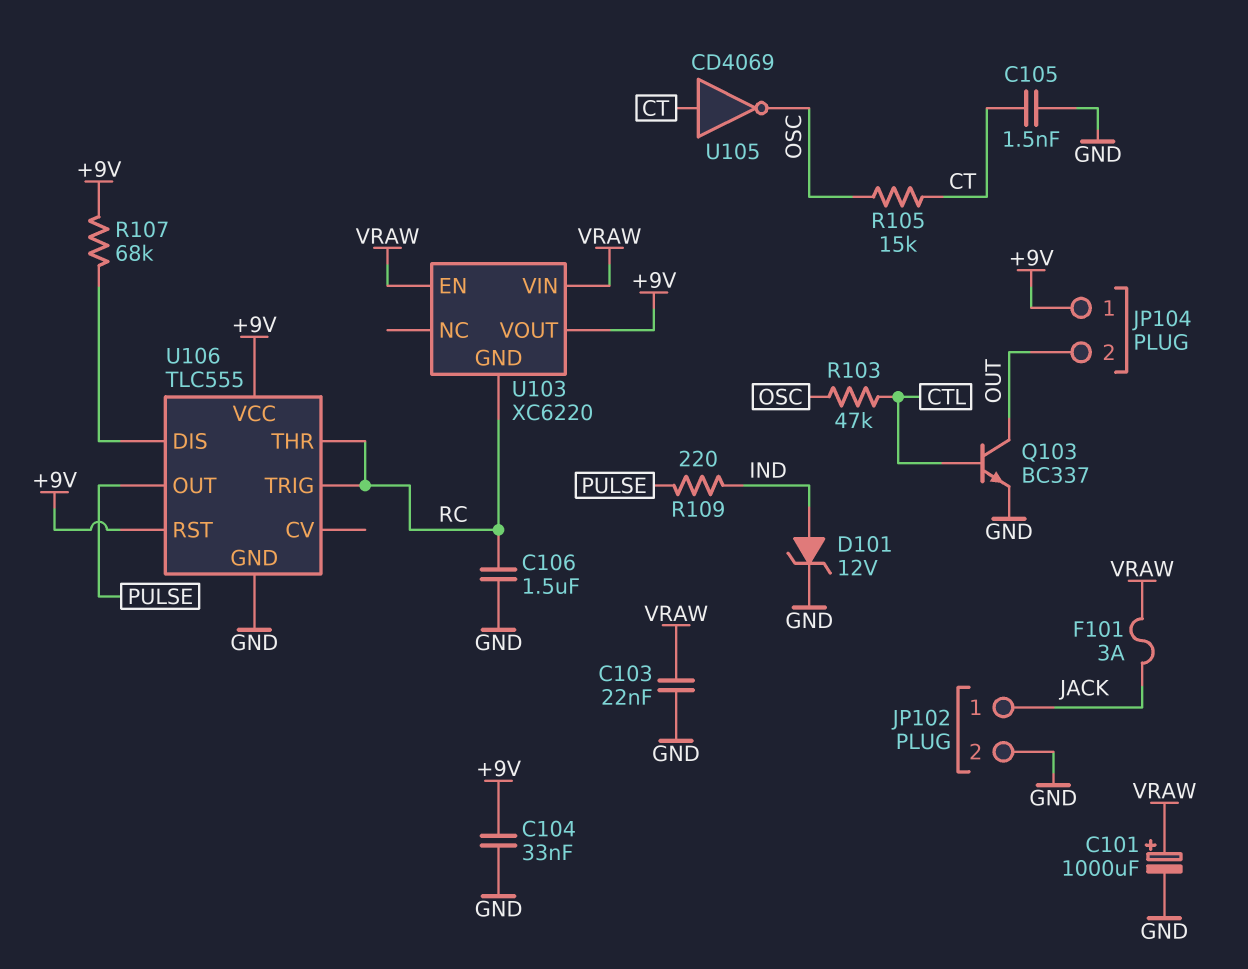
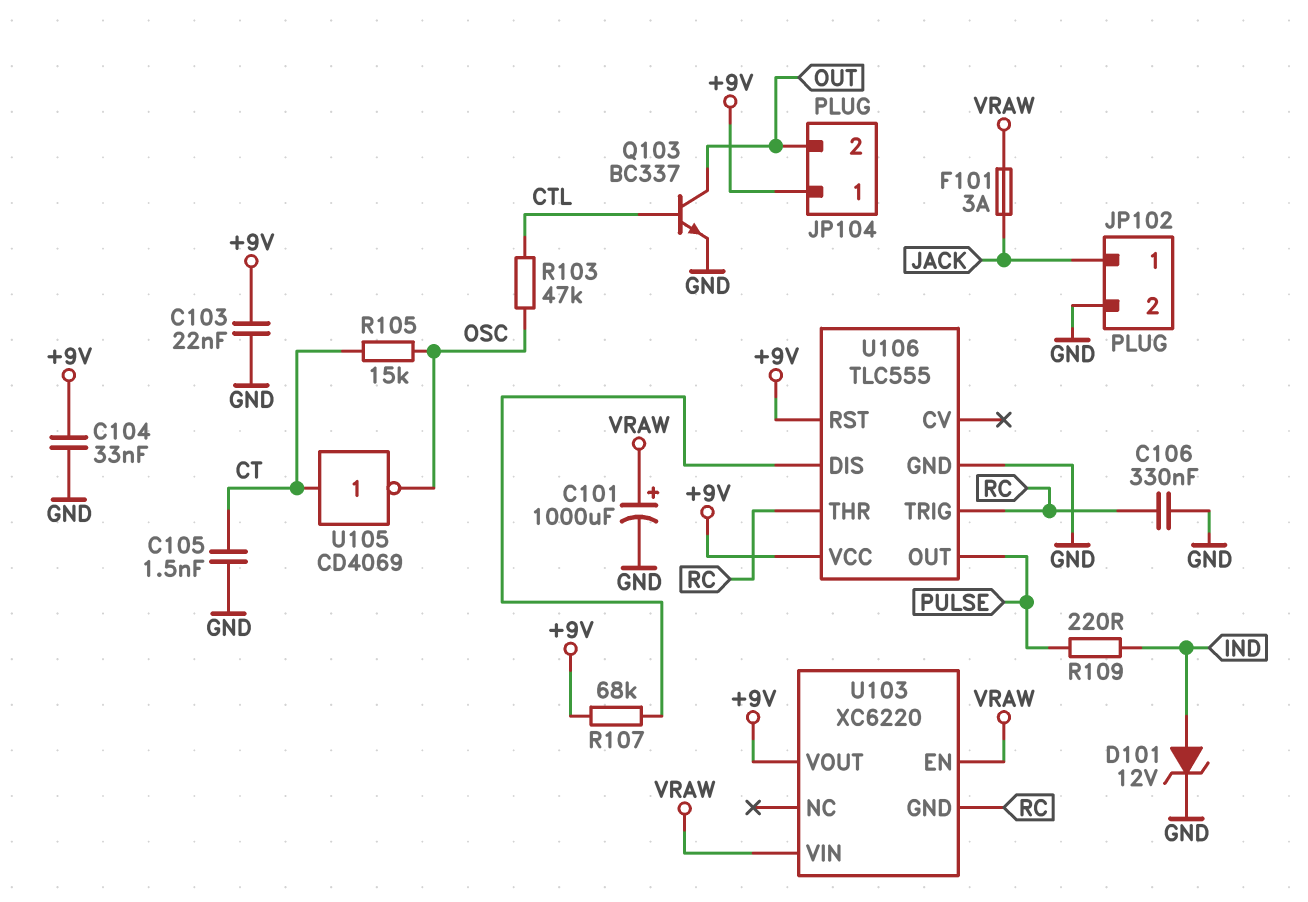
C103: 22nF (GND, VRAW) -> 22nF (+9V, GND)
C106: 1.5uF (GND, RC) -> 330nF (GND, RC)

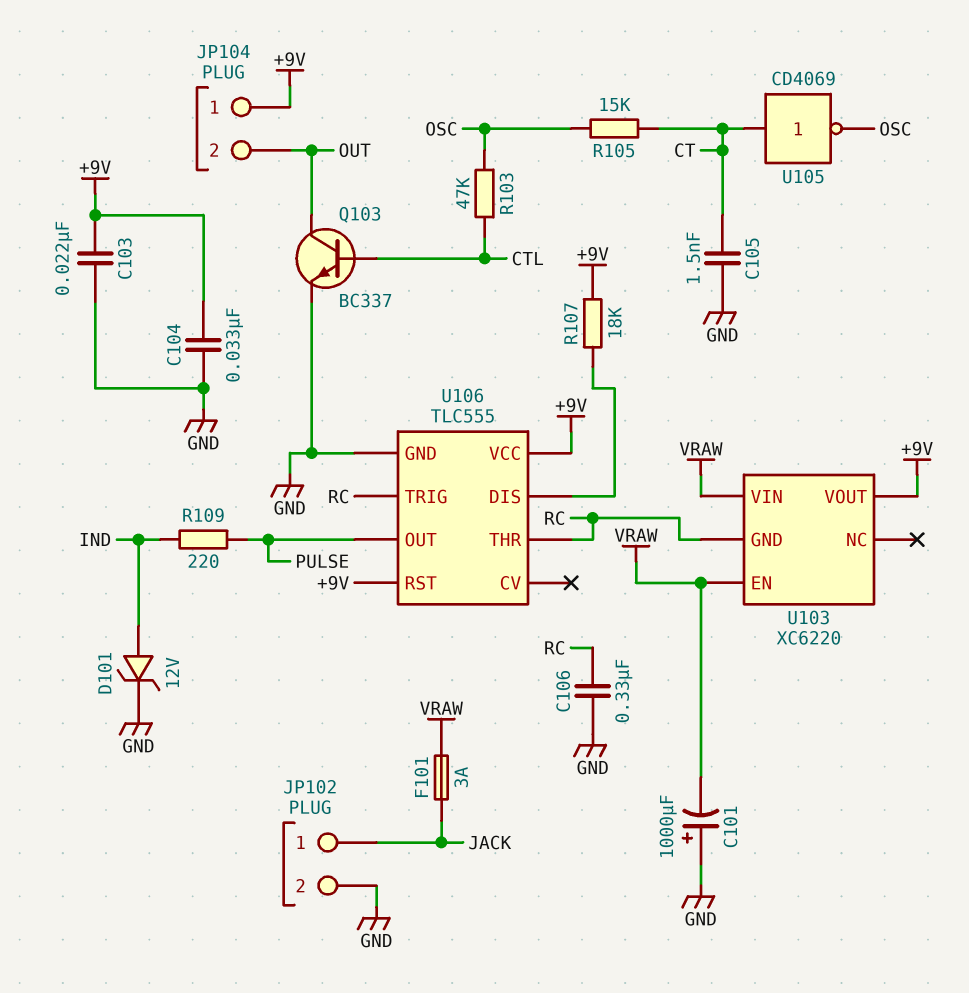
C101: 1000uF (plus VRAW, minus GND) -> 1000uF (plus GND, minus VRAW)
R107: 68k (+9V, U106/DIS) -> 18k (+9V, U106/DIS)

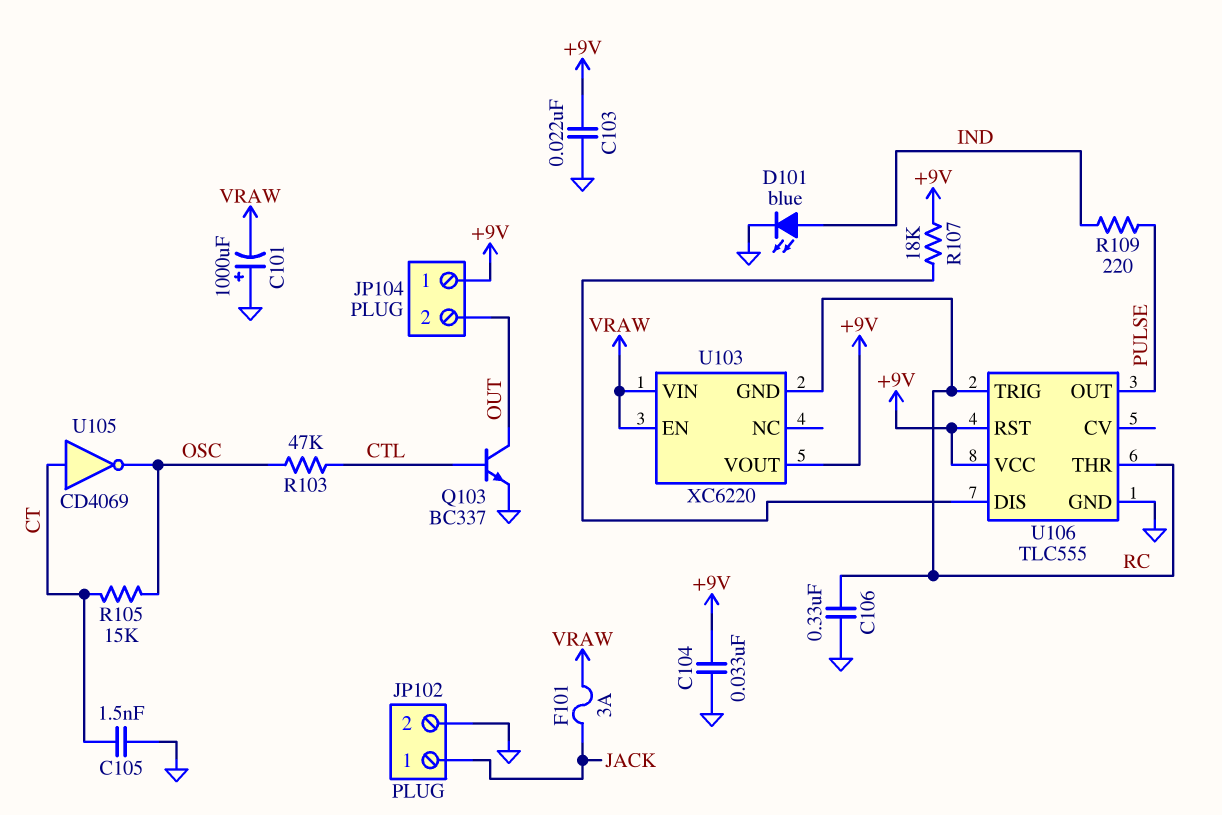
D101: zener 12V (A IND, K GND) -> LED blue (A IND, K GND)

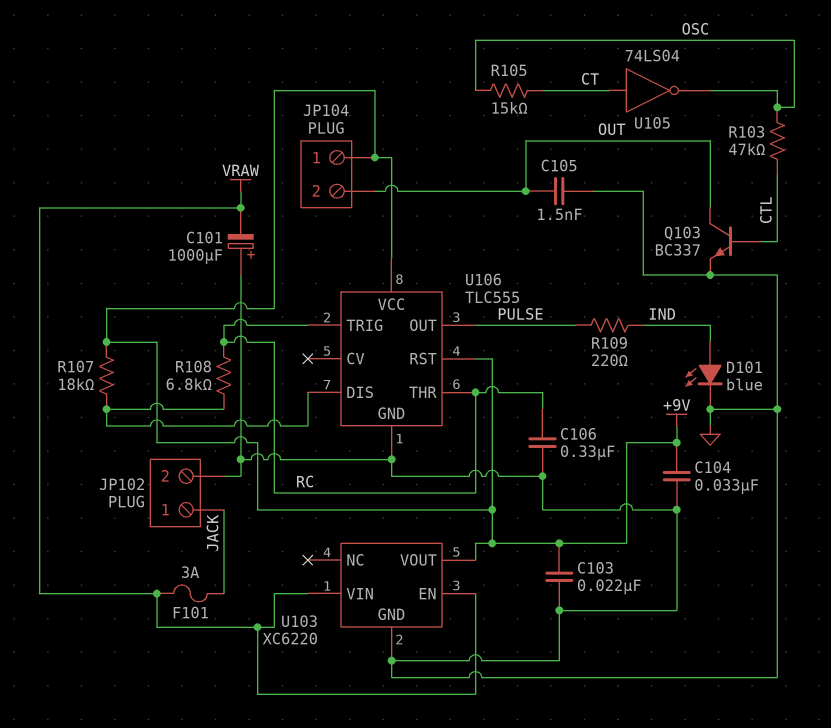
C105: 1.5nF (CT, GND) -> 1.5nF (GND, OUT)
R108: none -> 6.8k (RC, U106/DIS)
U103 pin GND: RC -> GND
U105: NOT CD4069 (in CT, out OSC) -> NOT 74LS04 (in CT, out OSC)

